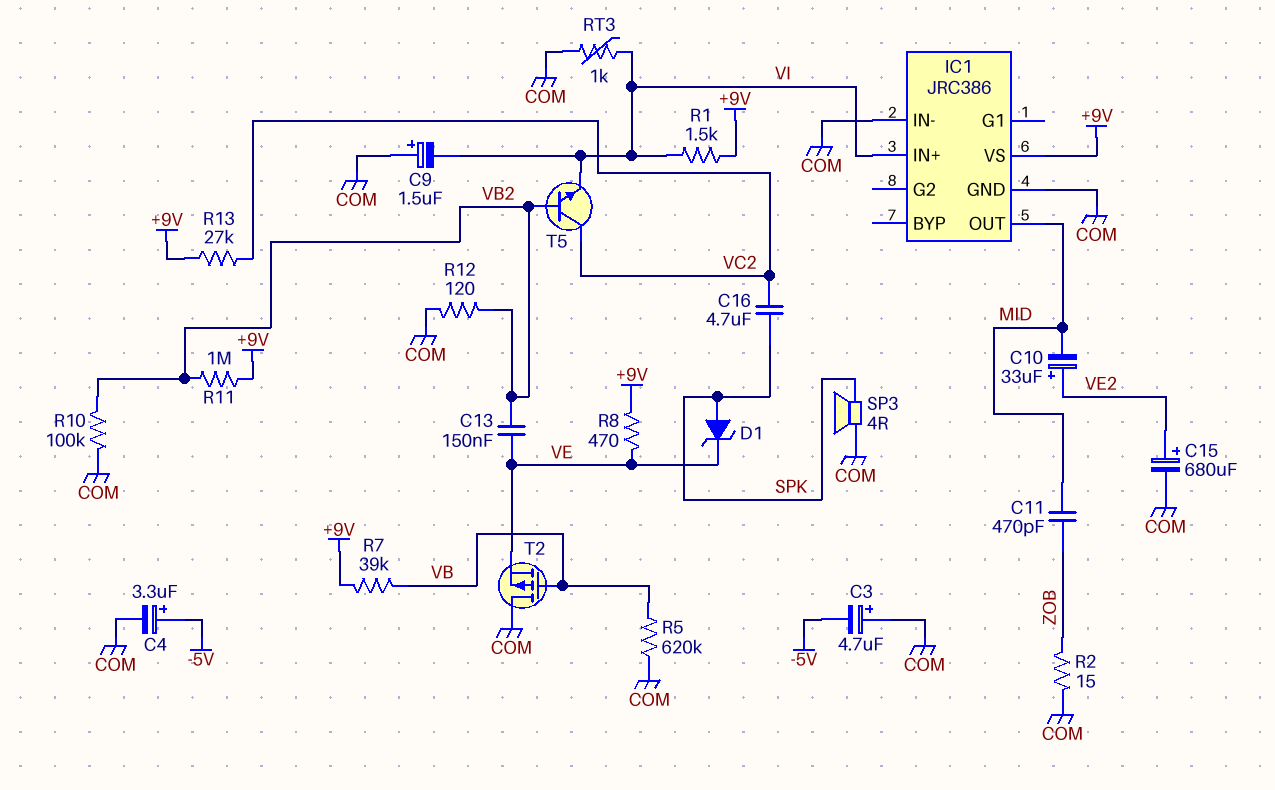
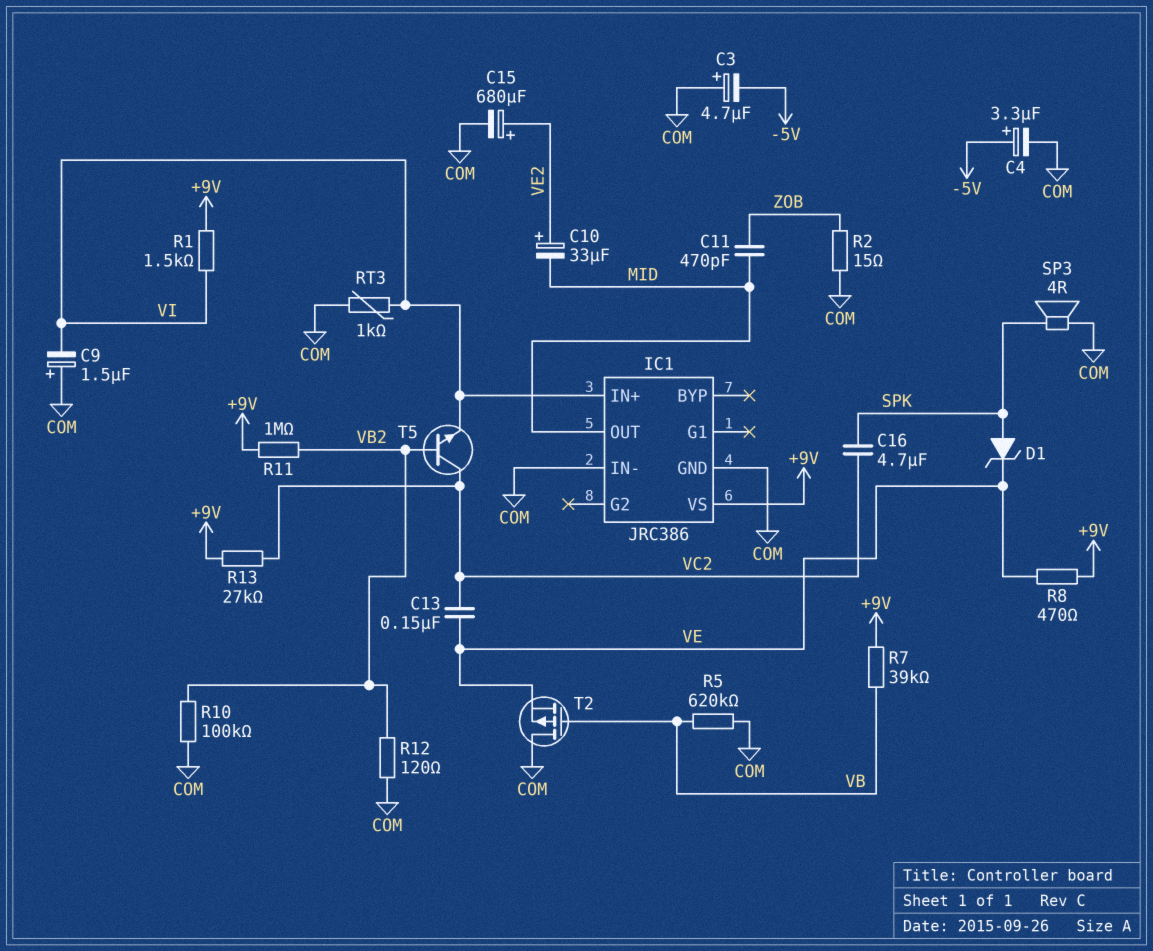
C13: 150nF (VB2, VE) -> 150nF (VC2, VE)

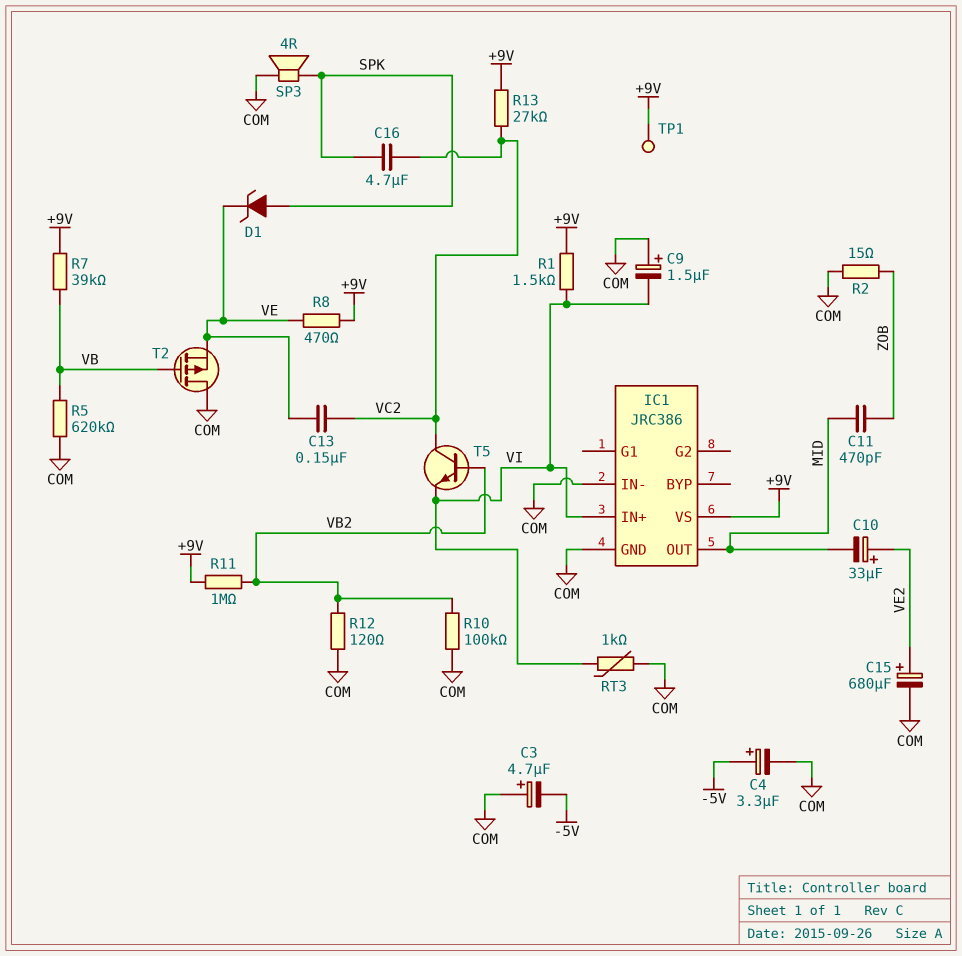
TP1: none -> test point (+9V)

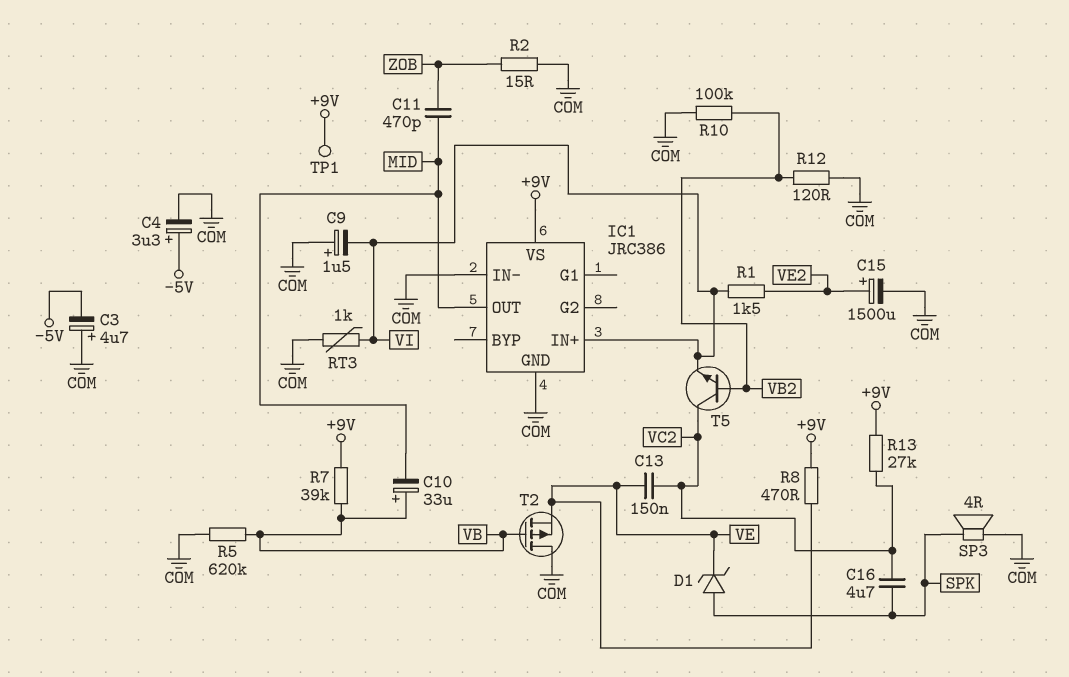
C10: 33uF (plus VE2, minus MID) -> 33uF (plus VB, minus MID)
C15: 680uF (plus VE2, minus COM) -> 1500uF (plus VE2, minus COM)
R1: 1.5k (+9V, VI) -> 1.5k (VE2, VI)
R11: 1M (+9V, VB2) -> none

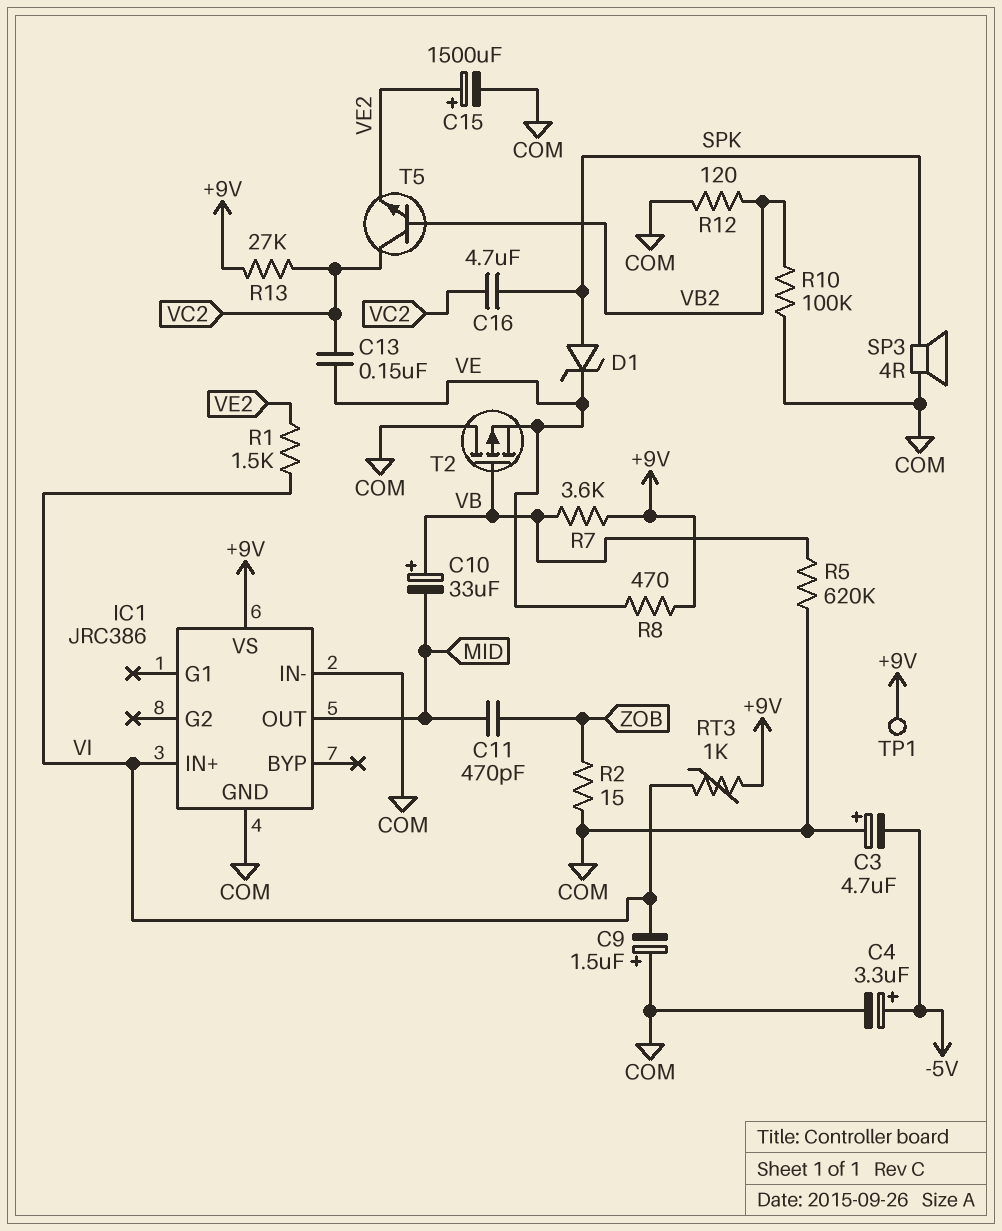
R7: 39k (+9V, VB) -> 3.6k (+9V, VB)
RT3: 1k (COM, VI) -> 1k (+9V, VI)
T5: NPN (B VB2, C VC2, E VI) -> NPN (B VB2, C VC2, E VE2)

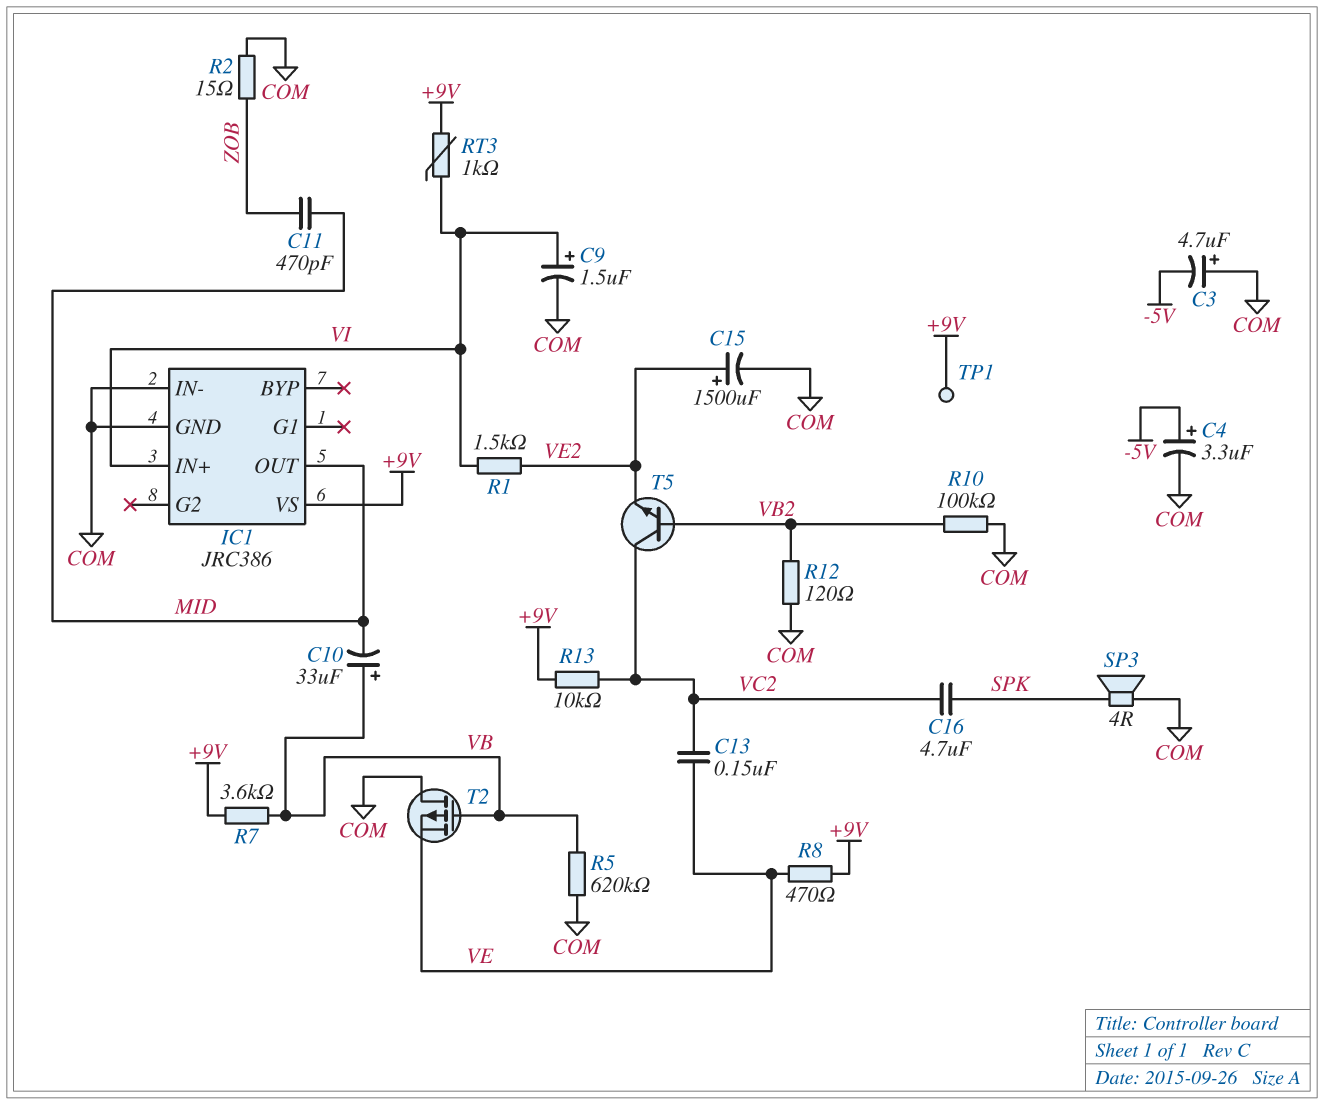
C9: 1.5uF (plus COM, minus VI) -> 1.5uF (plus VI, minus COM)
D1: zener (A SPK, K VE) -> none
R13: 27k (+9V, VC2) -> 10k (+9V, VC2)

